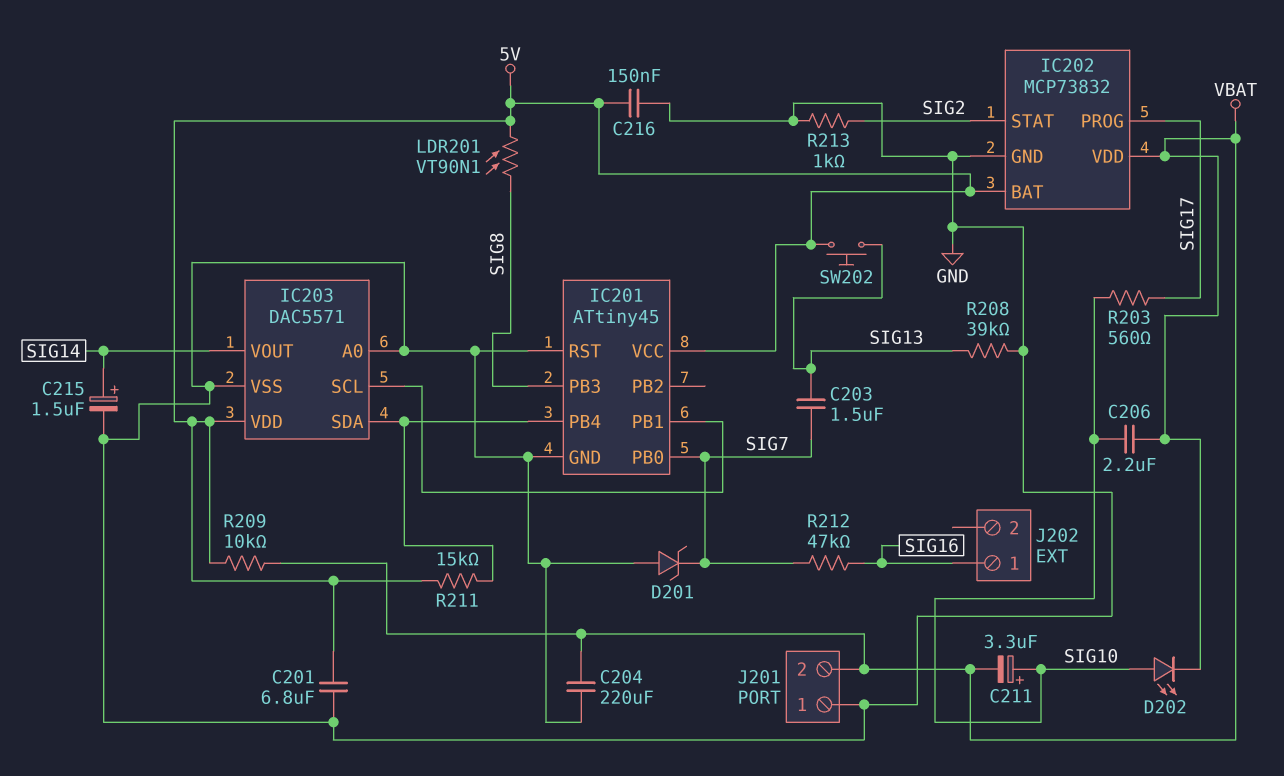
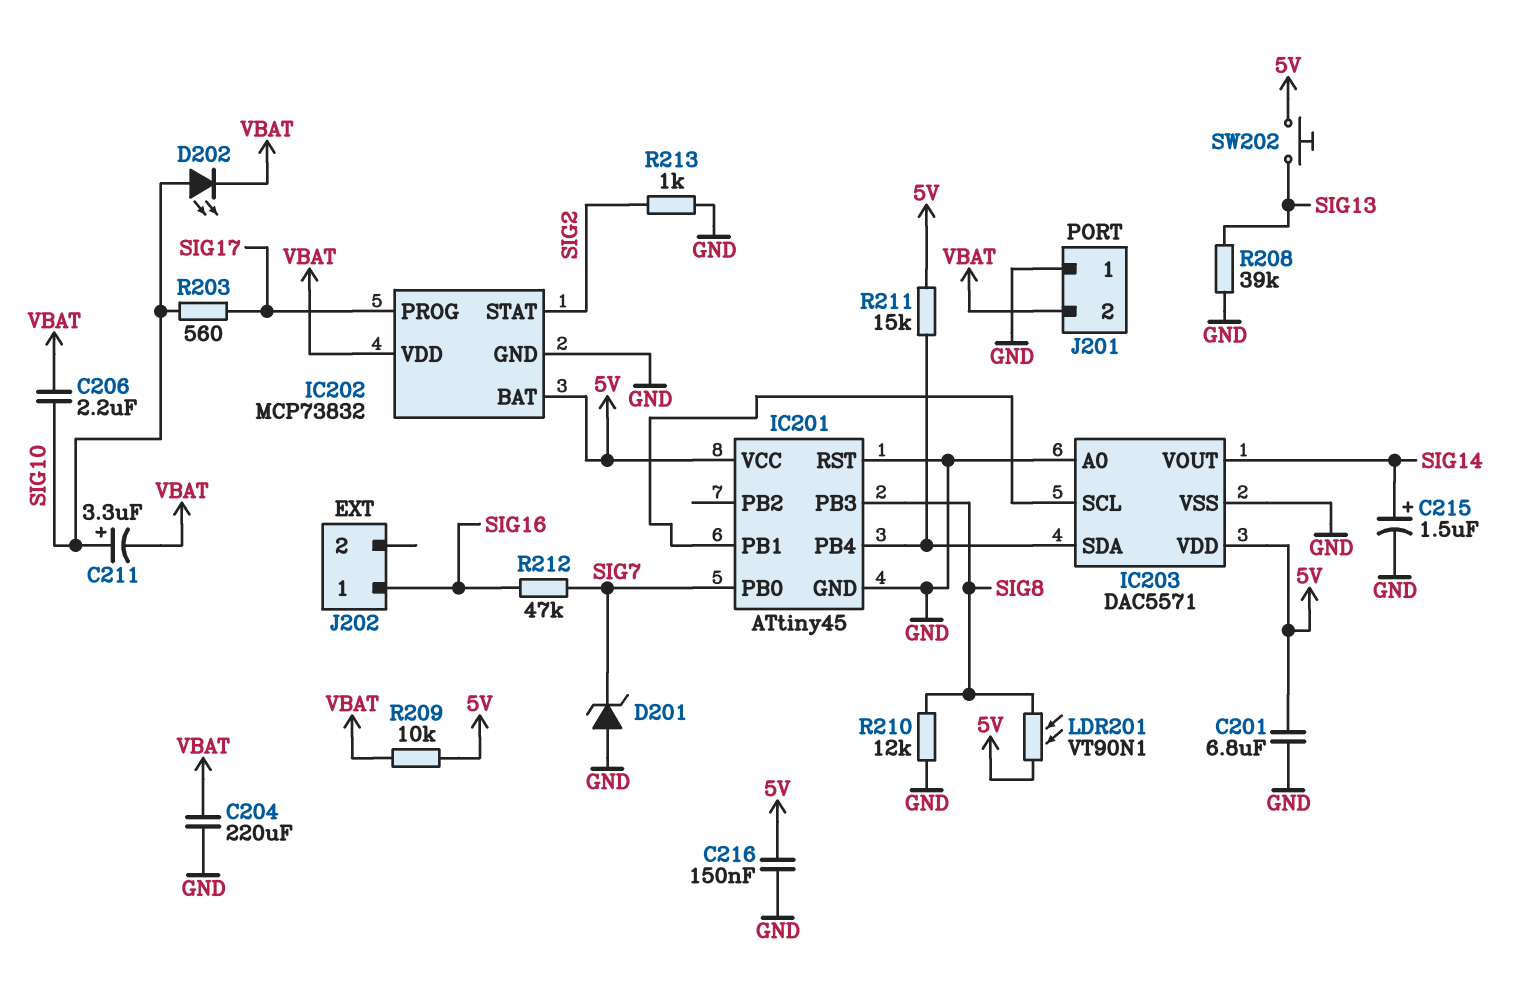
C203: 1.5uF (SIG7, SIG13) -> none
R210: none -> 12k (GND, SIG8)

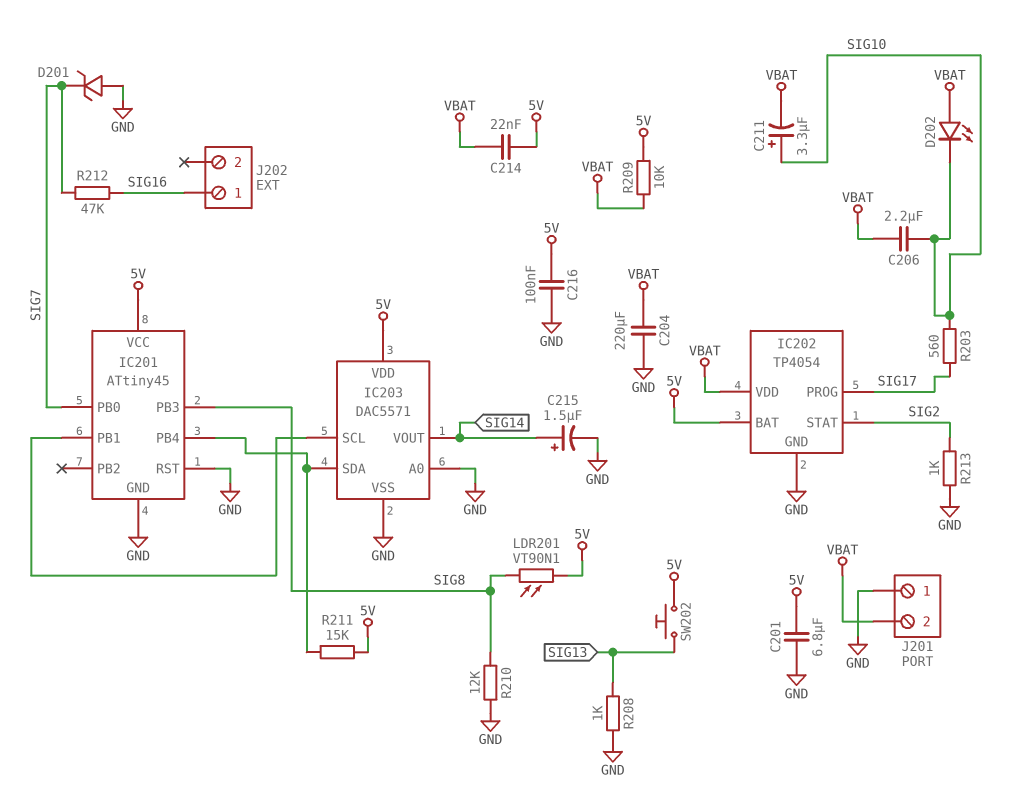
C214: none -> 22nF (5V, VBAT)
C216: 150nF (5V, GND) -> 100nF (5V, GND)
D202: LED (A SIG10, K VBAT) -> LED (A VBAT, K SIG10)
IC202: MCP73832 -> TP4054
R208: 39k (GND, SIG13) -> 1k (GND, SIG13)

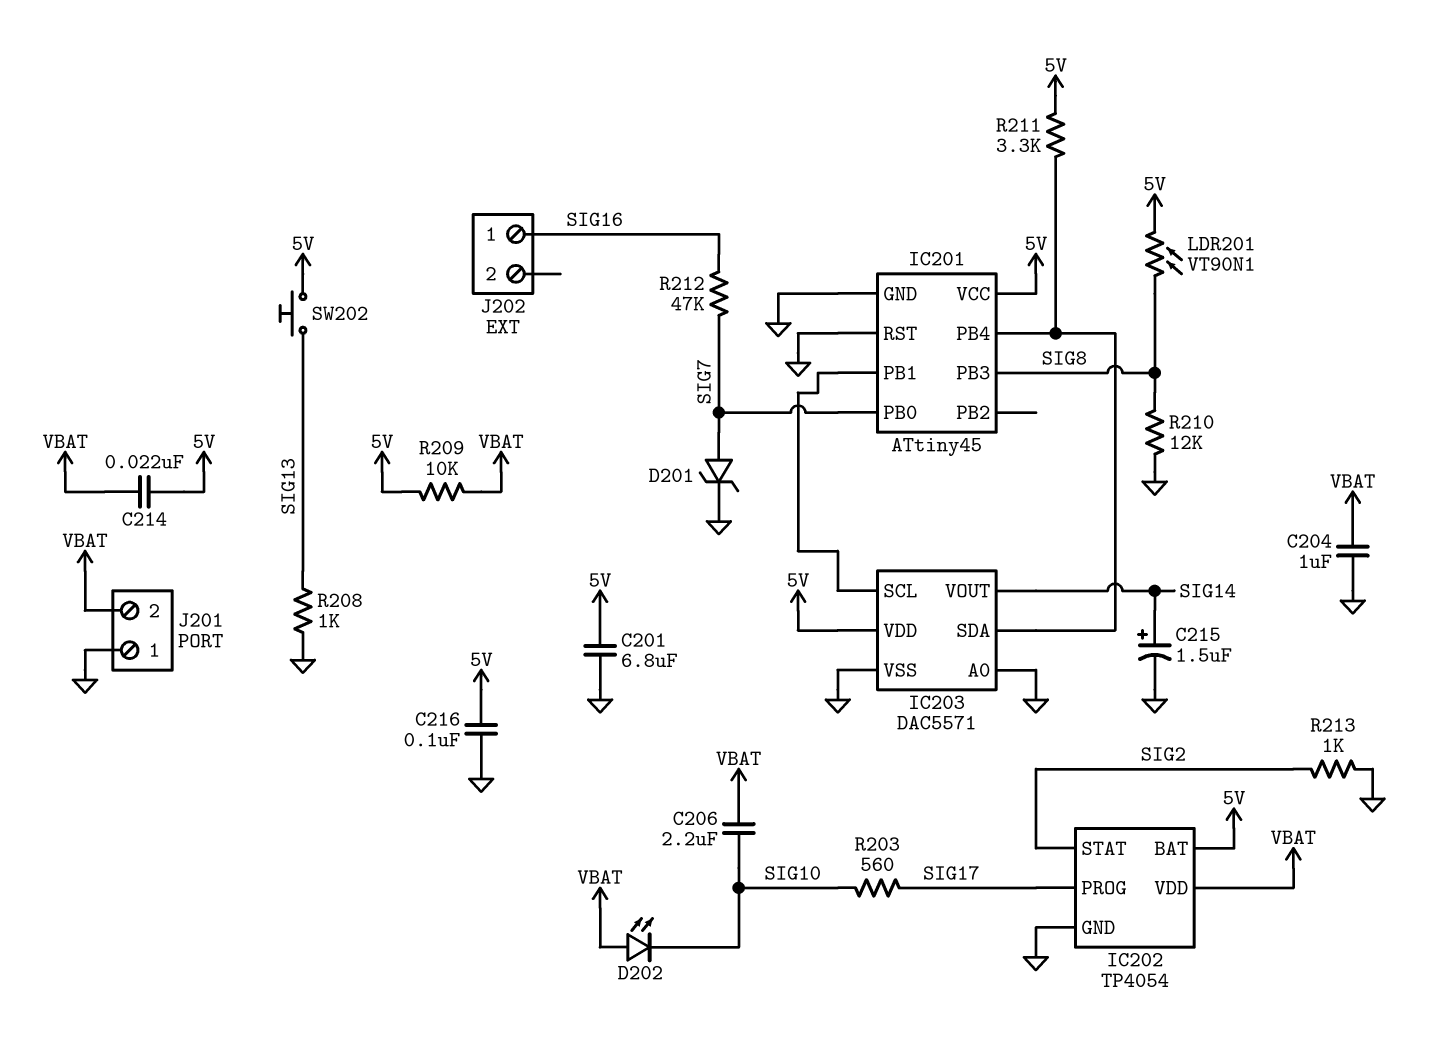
C204: 220uF (GND, VBAT) -> 1uF (GND, VBAT)
C211: 3.3uF (plus SIG10, minus VBAT) -> none
D201: zener (A GND, K SIG7) -> zener (A SIG7, K GND)
R211: 15k (5V, IC201/PB4) -> 3.3k (5V, IC201/PB4)

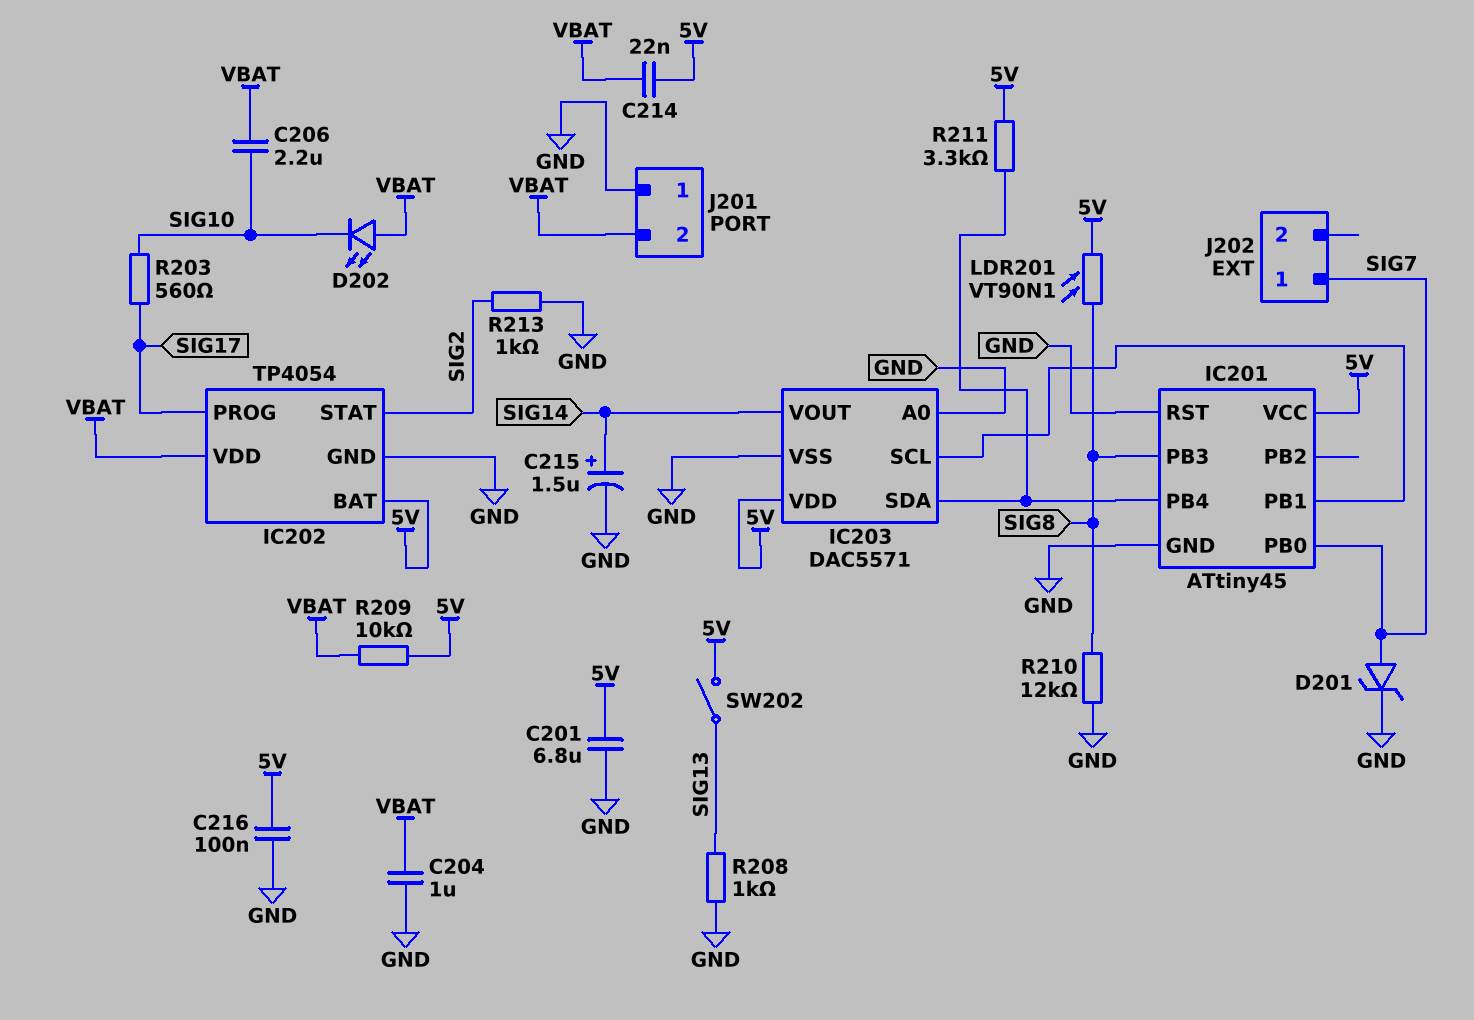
J202 pin 1: SIG16 -> SIG7
R212: 47k (SIG7, SIG16) -> none
SW202: button (5V, SIG13) -> switch (5V, SIG13)

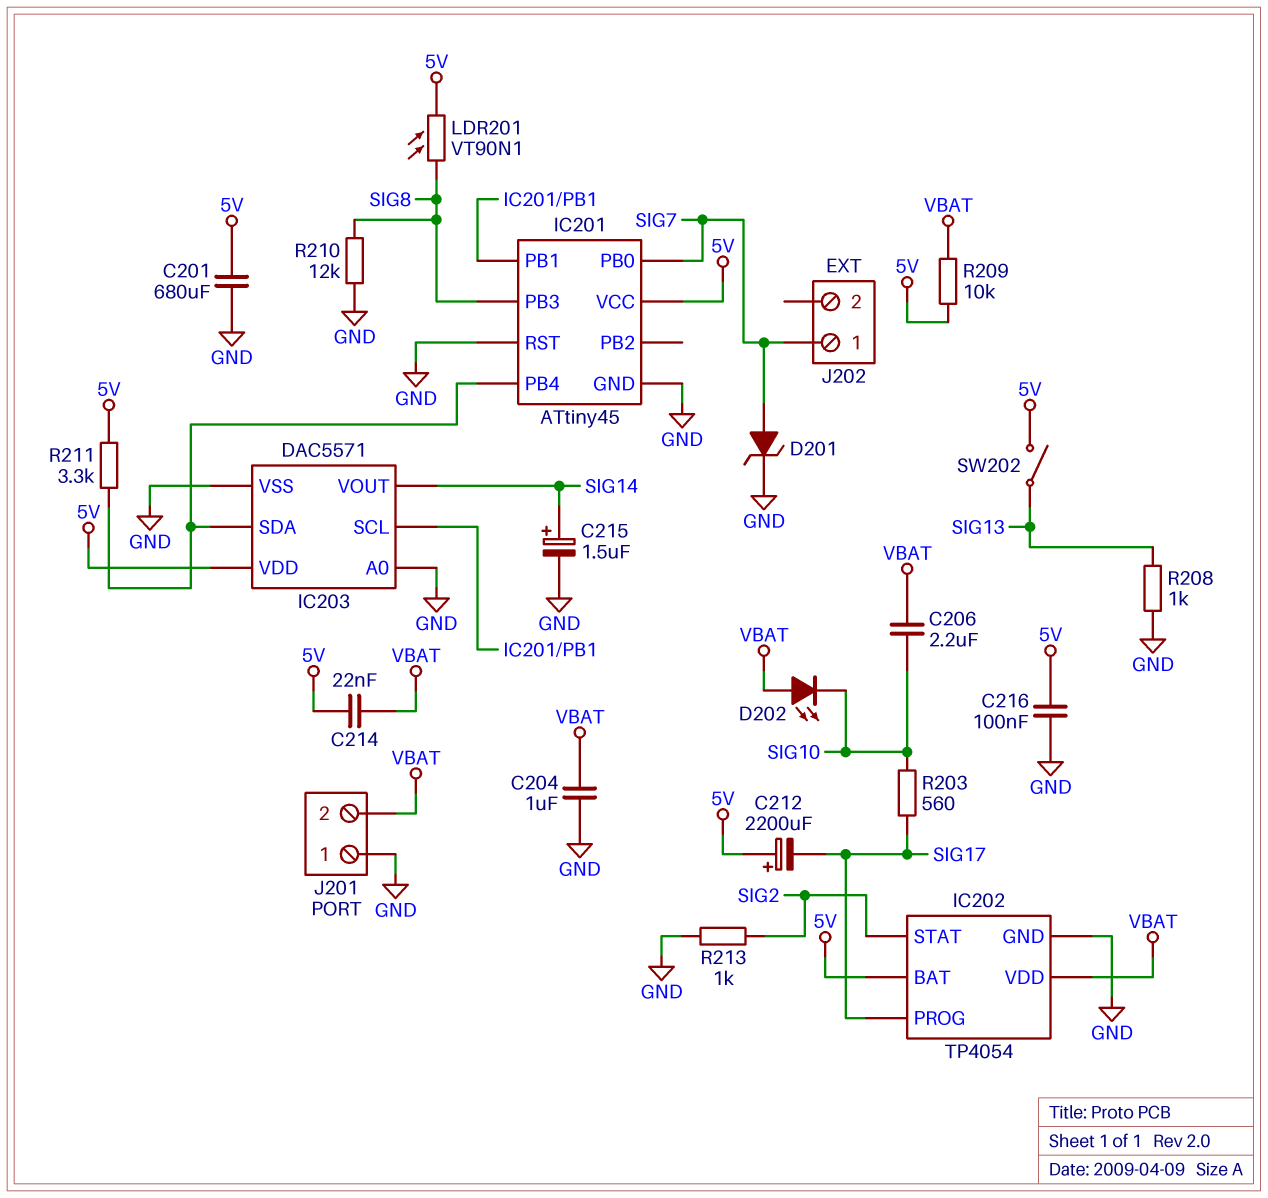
C201: 6.8uF (5V, GND) -> 680uF (5V, GND)
C212: none -> 2200uF (plus 5V, minus SIG17)

